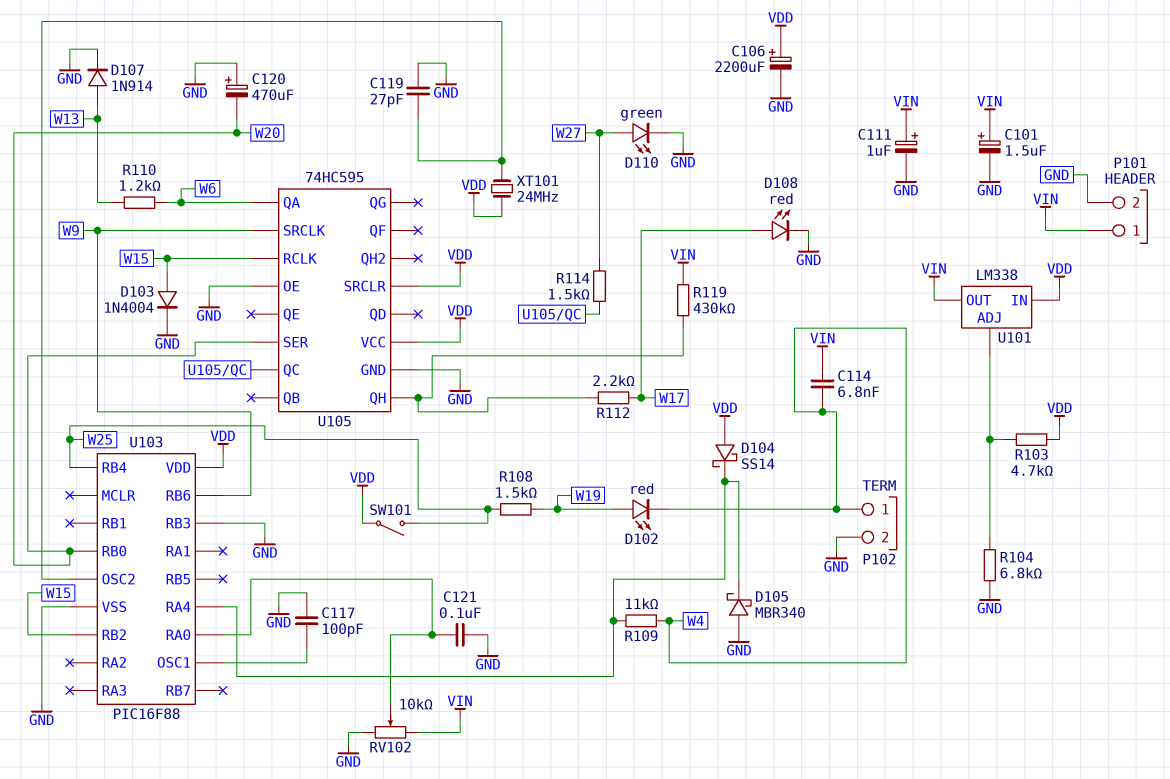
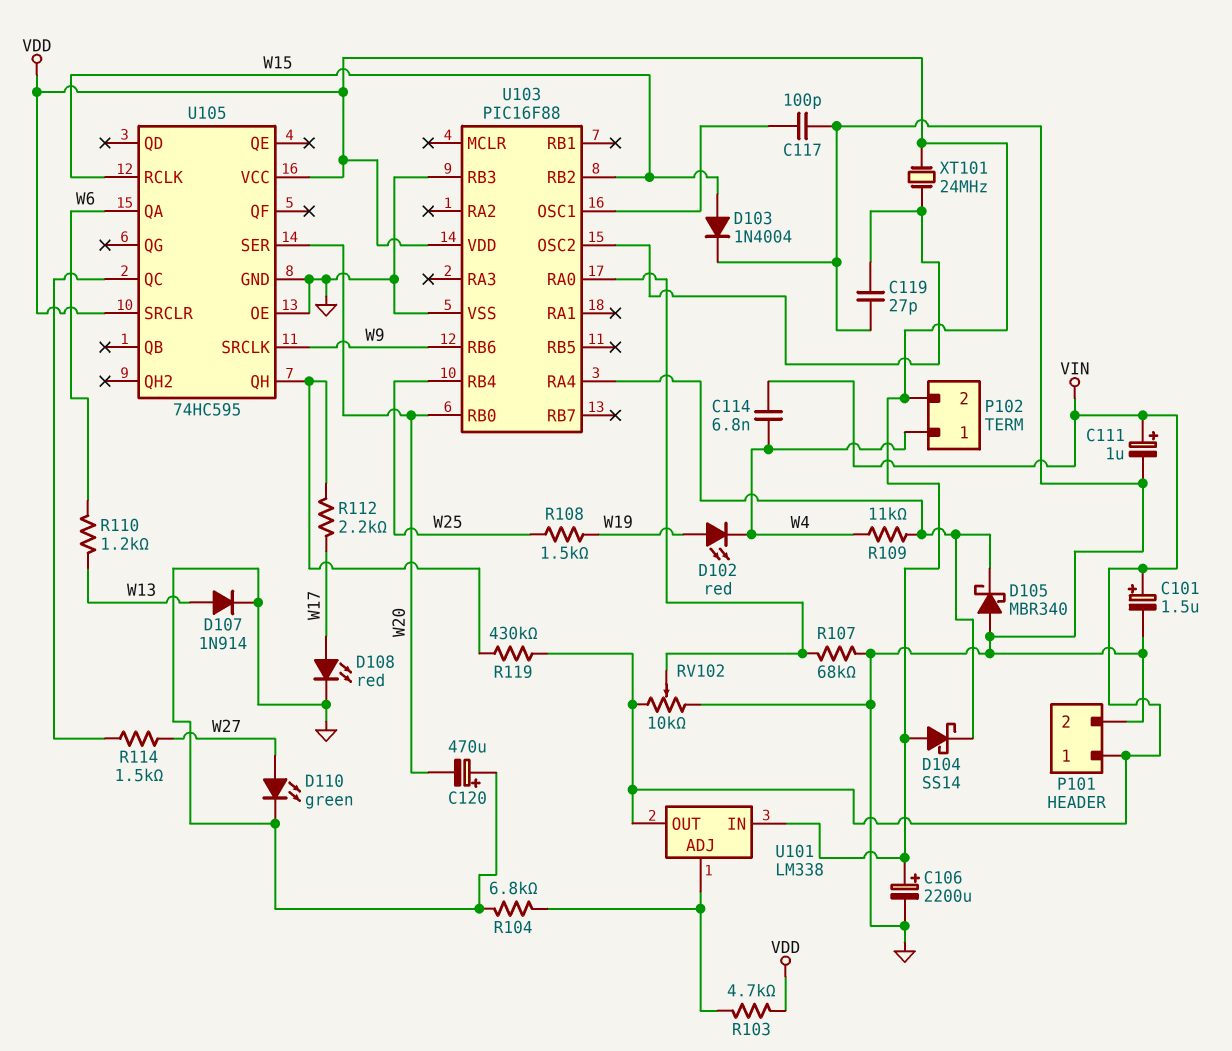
C121: 100nF (GND, U103/RA0) -> none
P102 pin 2: GND -> VDD
R107: none -> 68k (GND, U103/RA0)
SW101: switch (VDD, W25) -> none

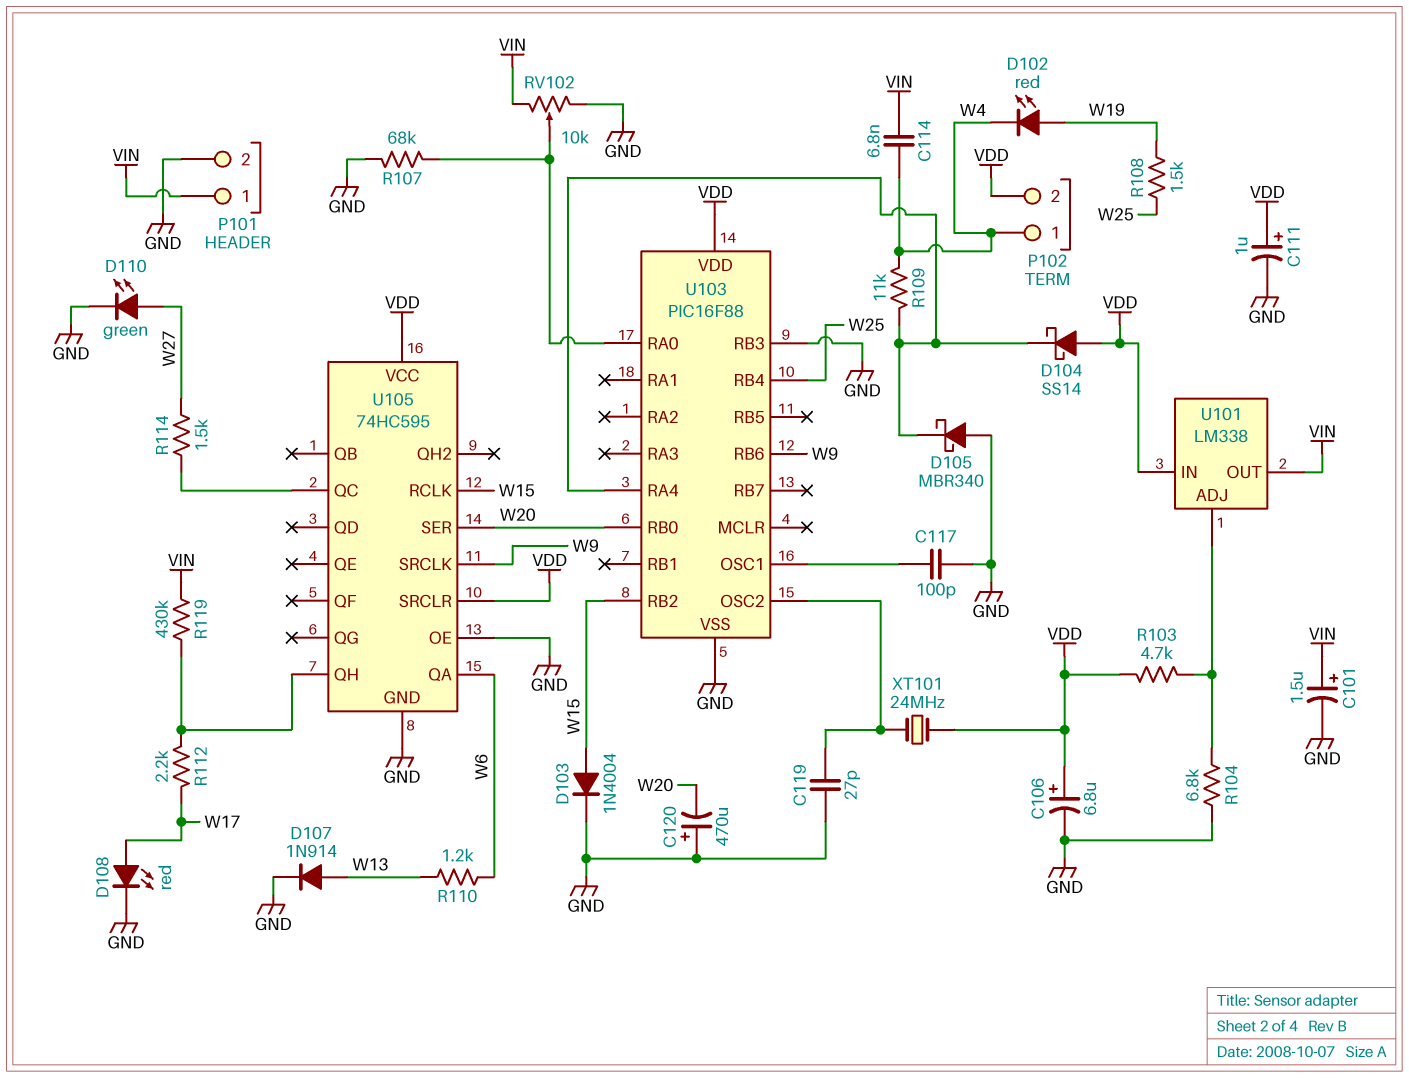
C106: 2200uF (plus VDD, minus GND) -> 6.8uF (plus VDD, minus GND)
C111: 1uF (plus VIN, minus GND) -> 1uF (plus VDD, minus GND)

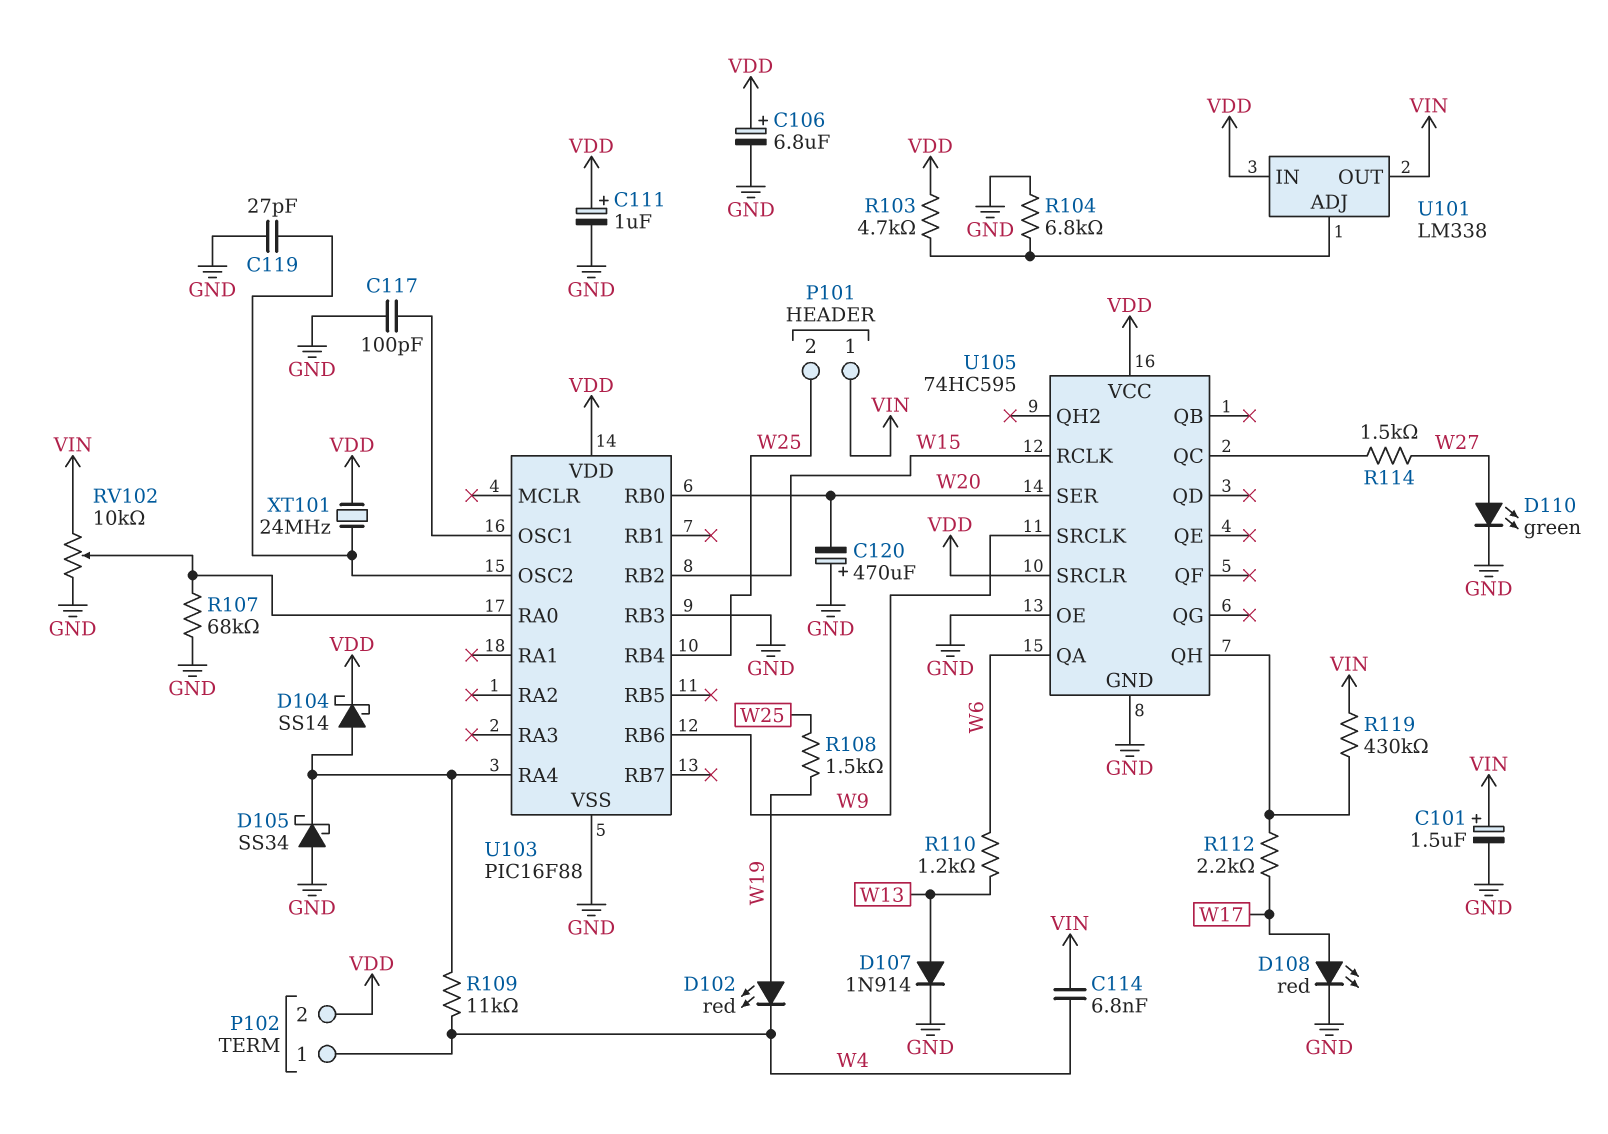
D103: diode 1N4004 (A W15, K GND) -> none
D104: schottky SS14 (A VDD, K U103/RA4) -> schottky SS14 (A U103/RA4, K VDD)
D105: schottky MBR340 (A GND, K U103/RA4) -> schottky SS34 (A GND, K U103/RA4)
P101 pin 2: GND -> W25

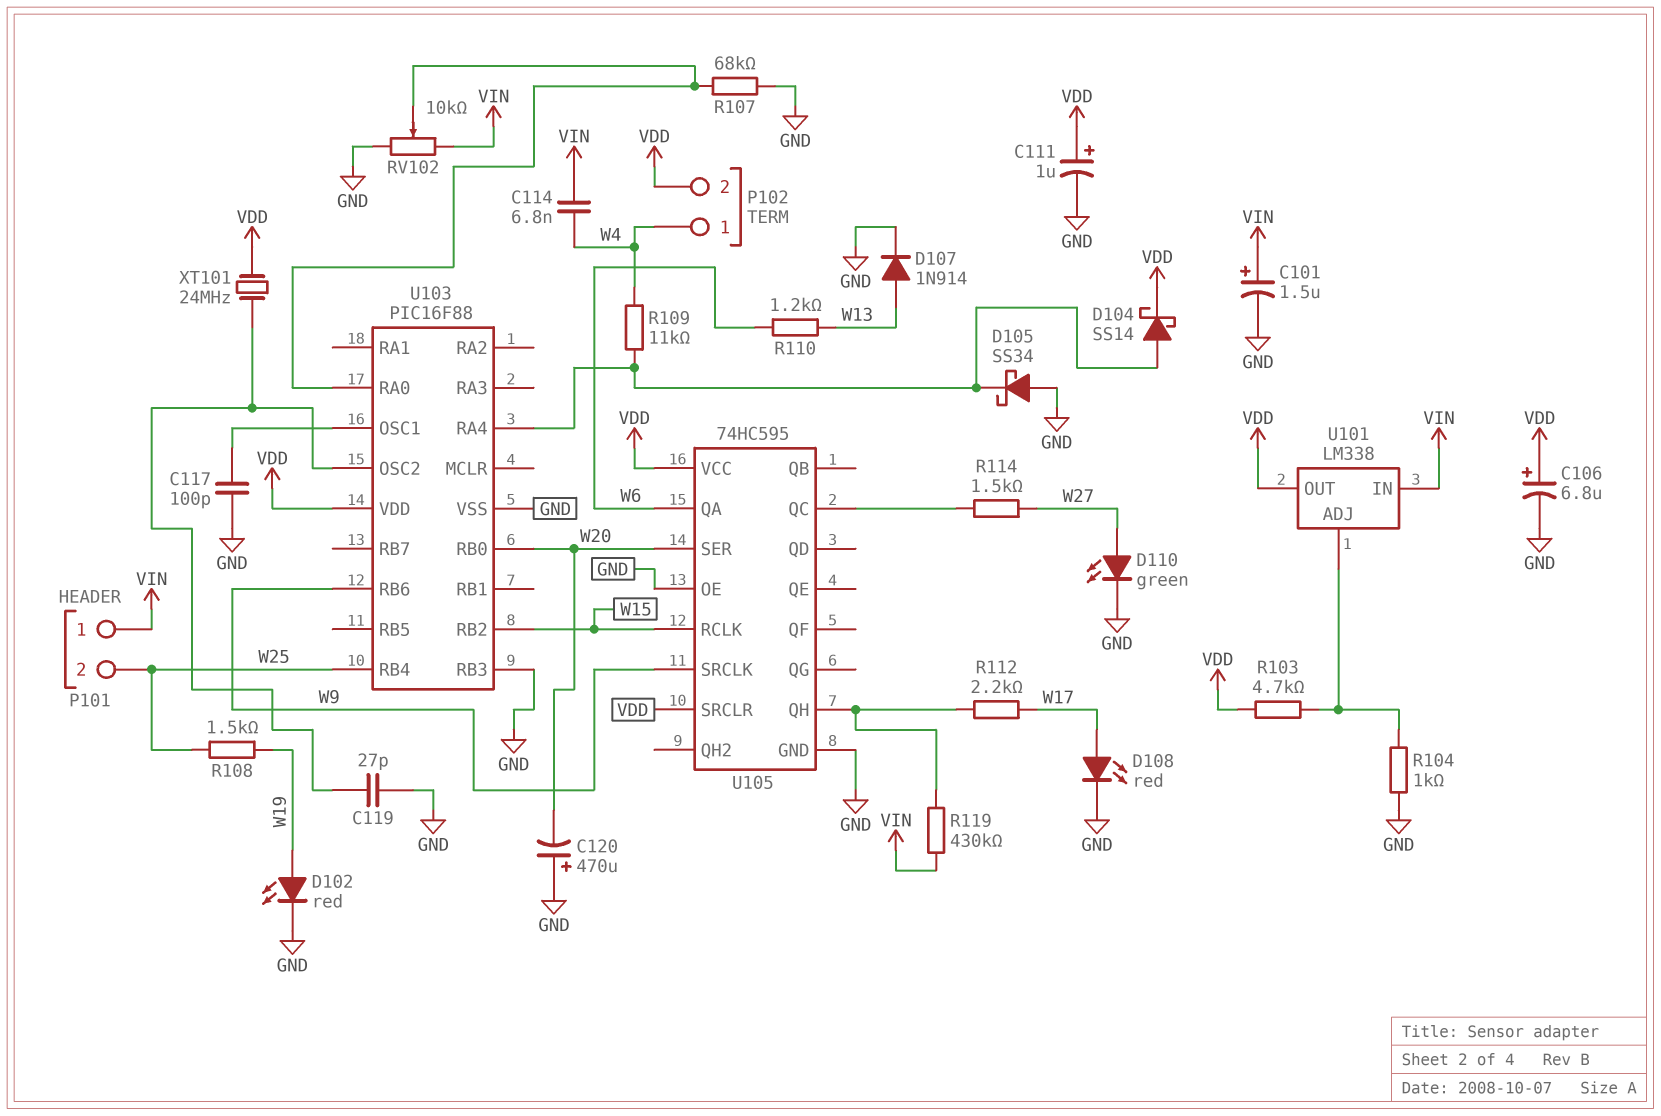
D102: LED red (A W19, K W4) -> LED red (A W19, K GND)
R104: 6.8k (GND, U101/ADJ) -> 1k (GND, U101/ADJ)
U101 pin IN: VDD -> VIN
U101 pin OUT: VIN -> VDD

